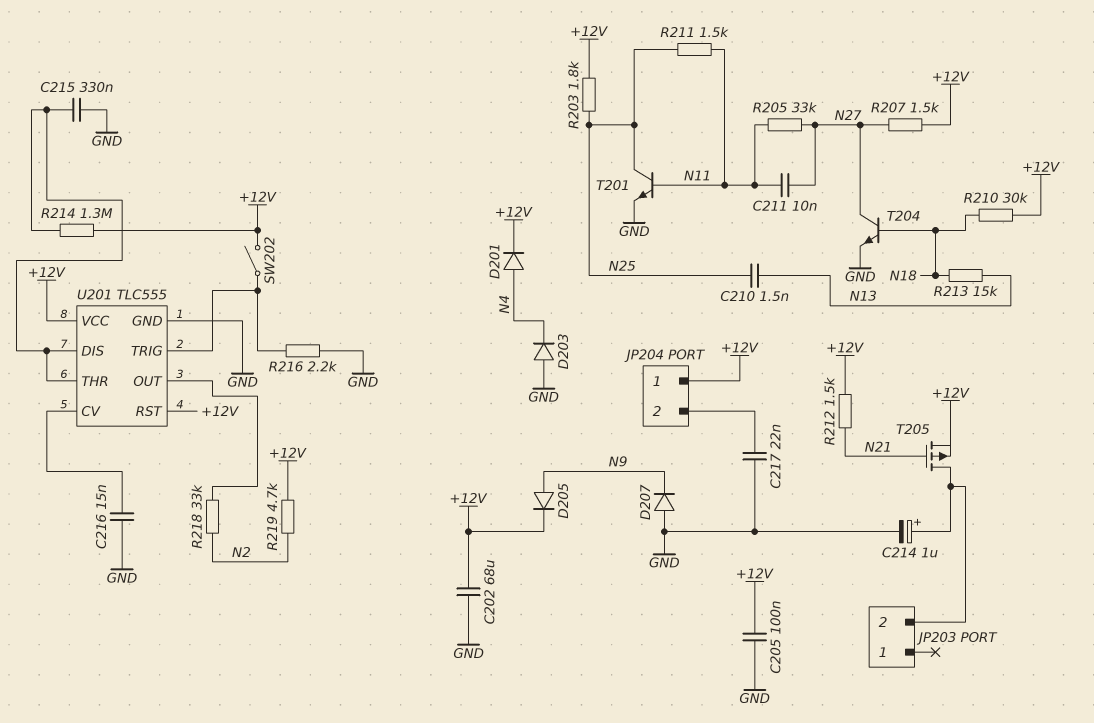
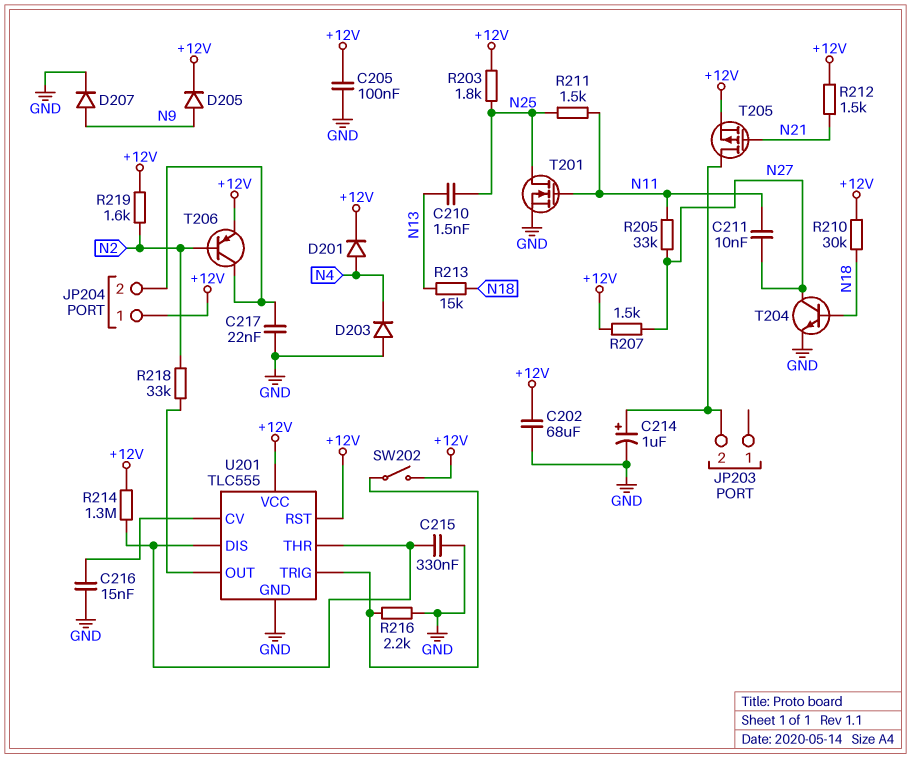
D207: diode (A GND, K N9) -> diode (A N9, K GND)
R219: 4.7k (+12V, N2) -> 1.6k (+12V, N2)
T201: NPN (B N11, C N25, E GND) -> NMOS (G N11, D N25, S GND)
T206: none -> PNP (B N2, C JP204/2, E +12V)

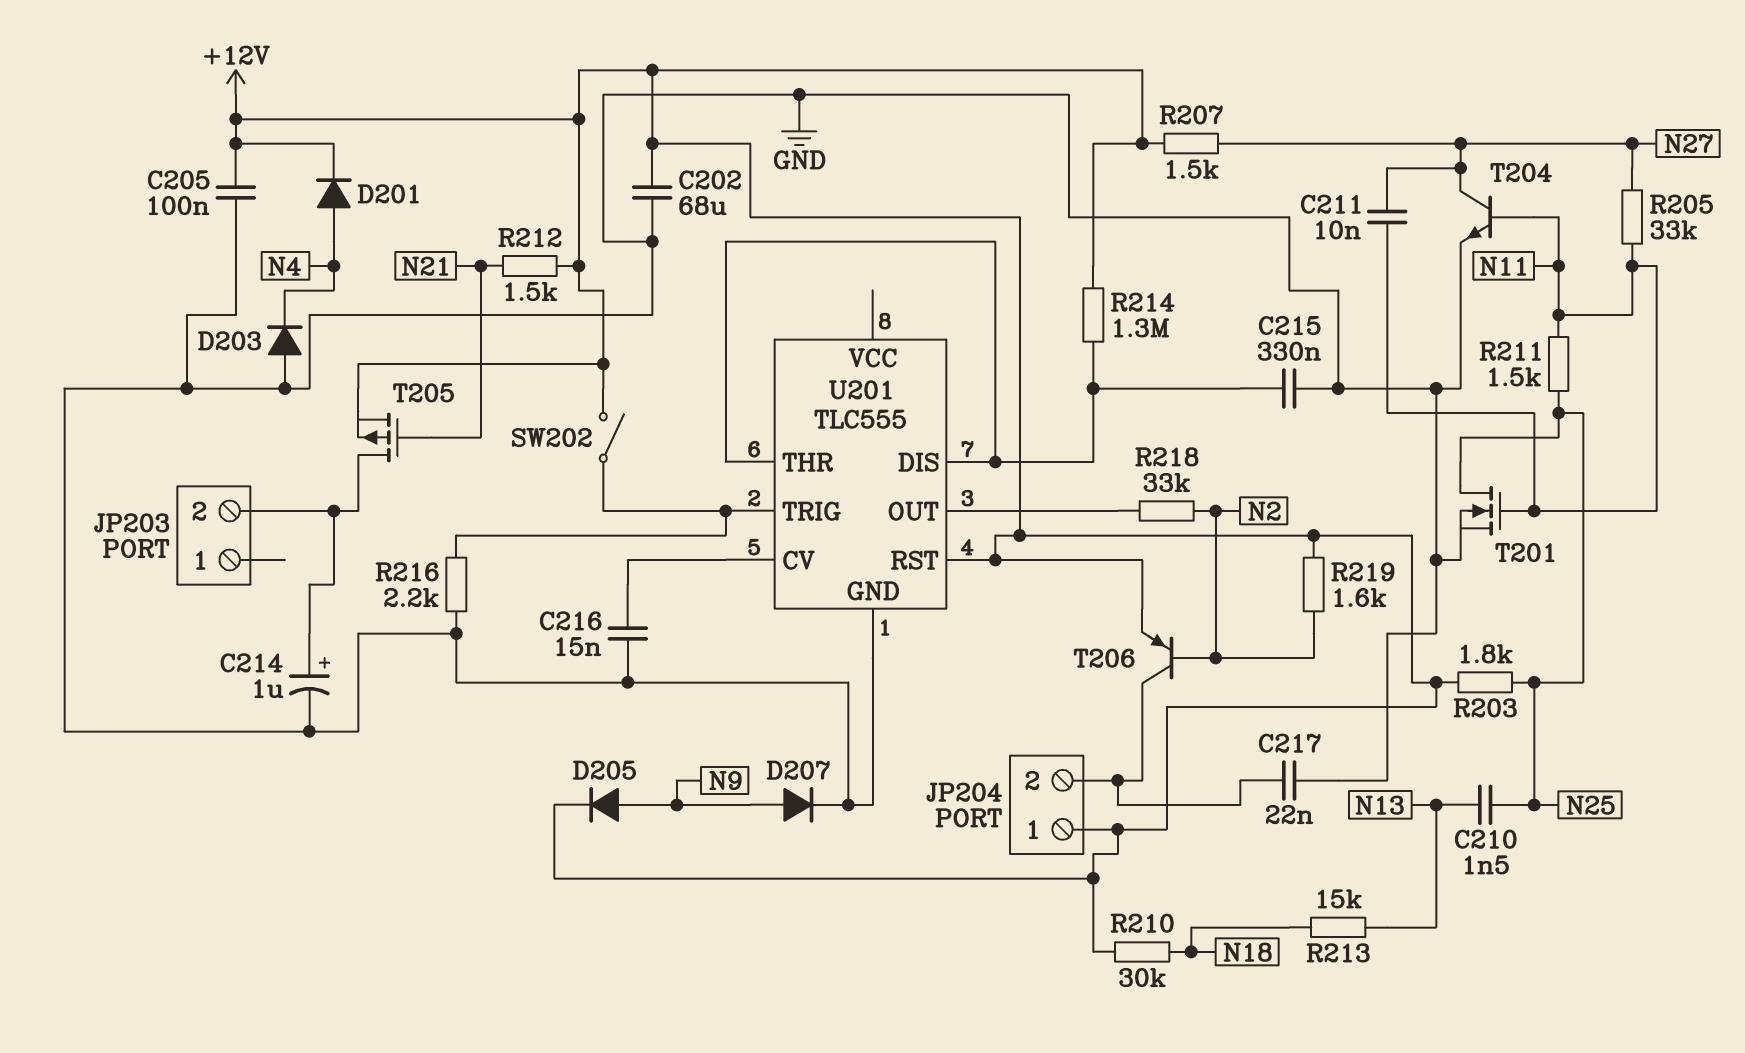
T204: NPN (B N18, C N27, E GND) -> NPN (B N11, C N27, E GND)
U201 pin VCC: +12V -> none

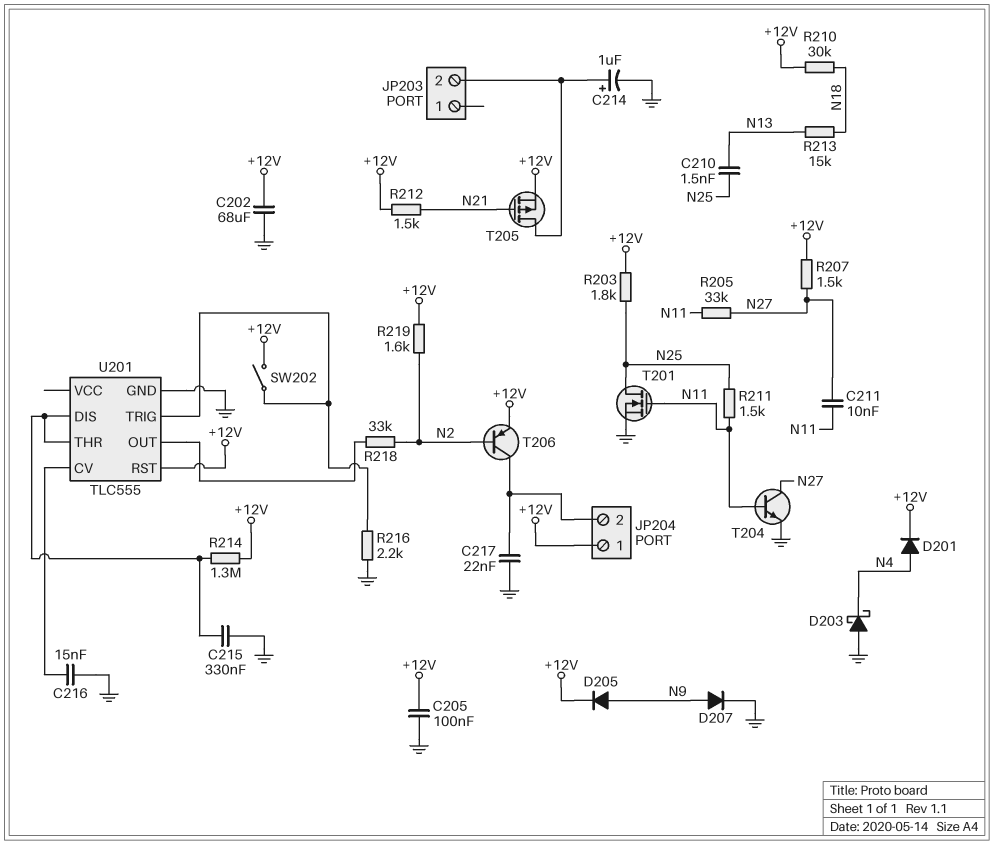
D203: diode (A GND, K N4) -> schottky (A GND, K N4)

